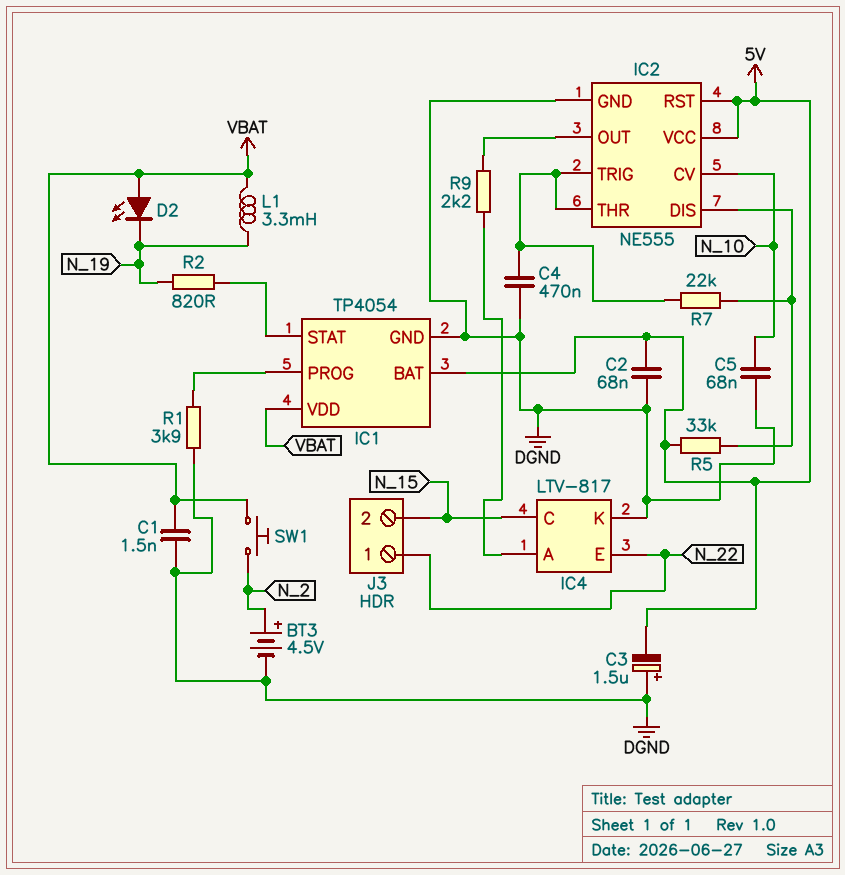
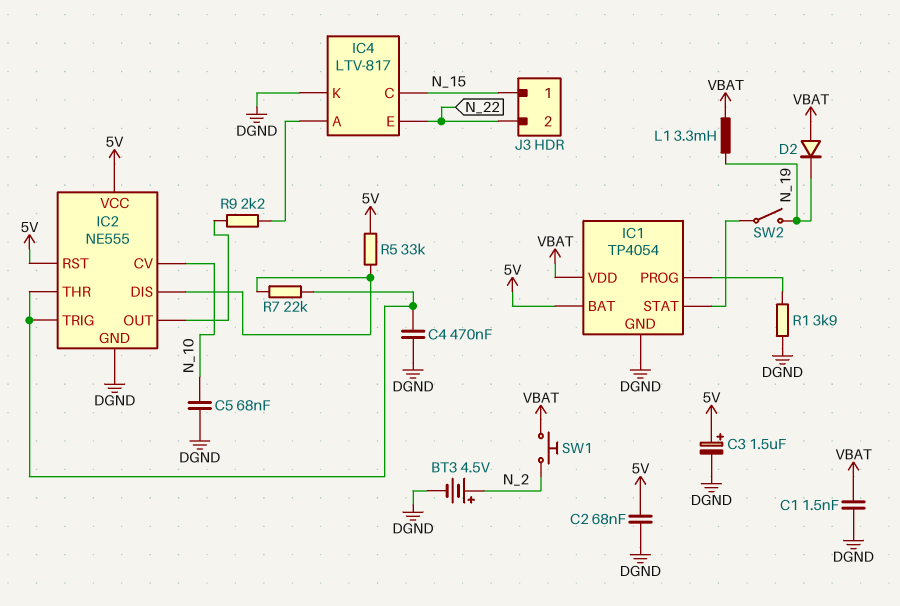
C3: 1.5uF (plus DGND, minus 5V) -> 1.5uF (plus 5V, minus DGND)
D2: LED (A VBAT, K N_19) -> diode (A VBAT, K N_19)
J3 pin 1: N_22 -> N_15
J3 pin 2: N_15 -> N_22
R2: 820 (IC1/STAT, N_19) -> none
SW2: none -> switch (IC1/STAT, N_19)

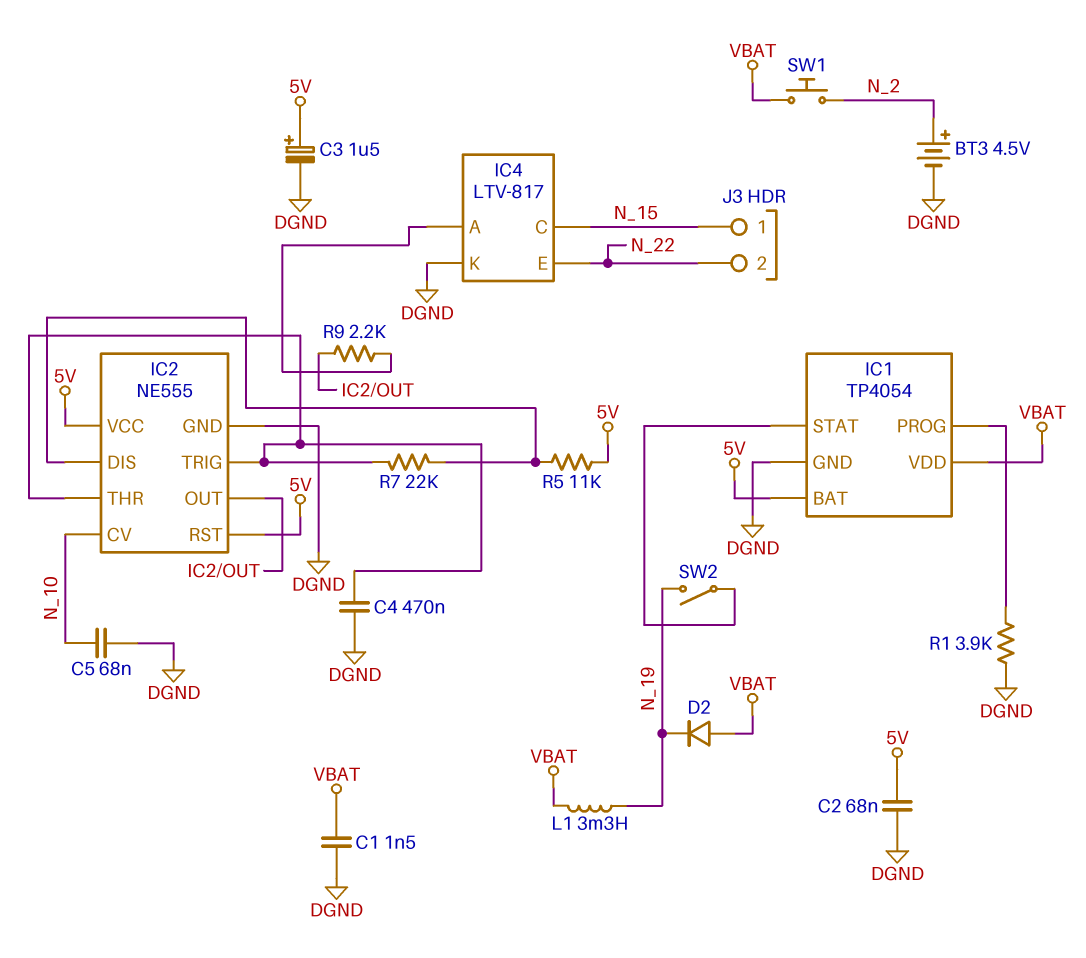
R5: 33k (5V, IC2/DIS) -> 11k (5V, IC2/DIS)

